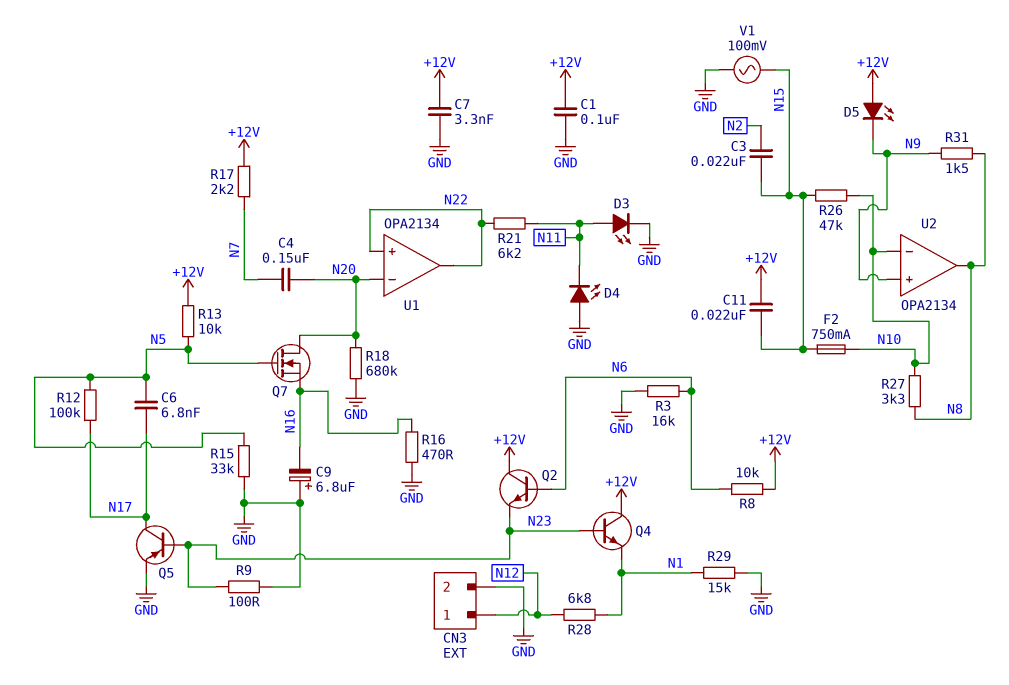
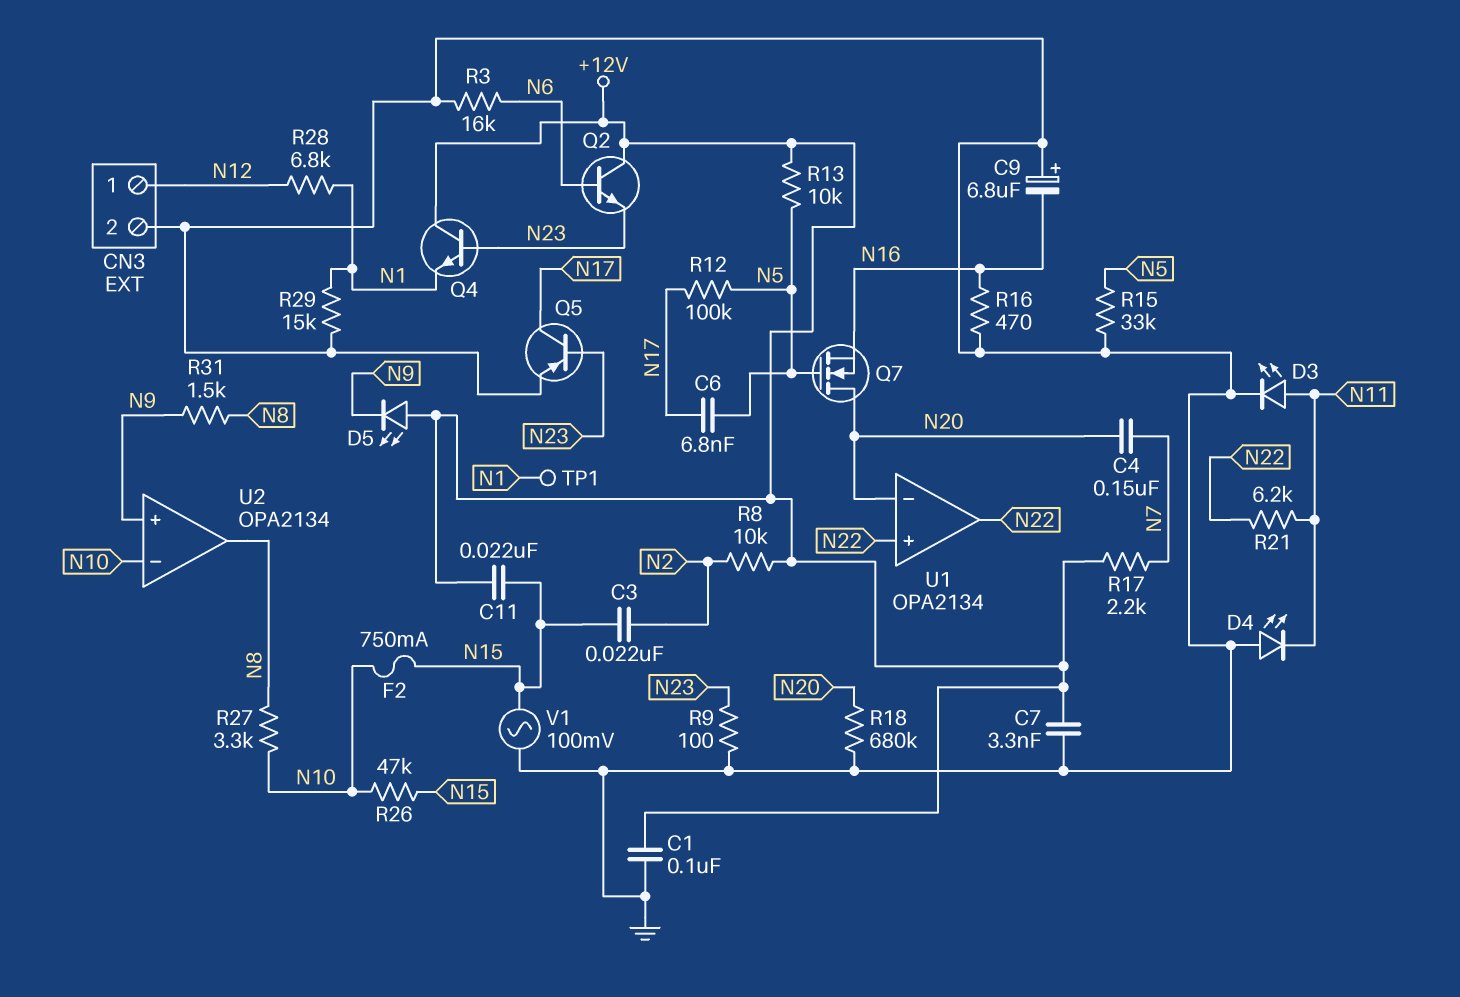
R8: 10k (+12V, N6) -> 10k (+12V, N2)
TP1: none -> test point (N1)

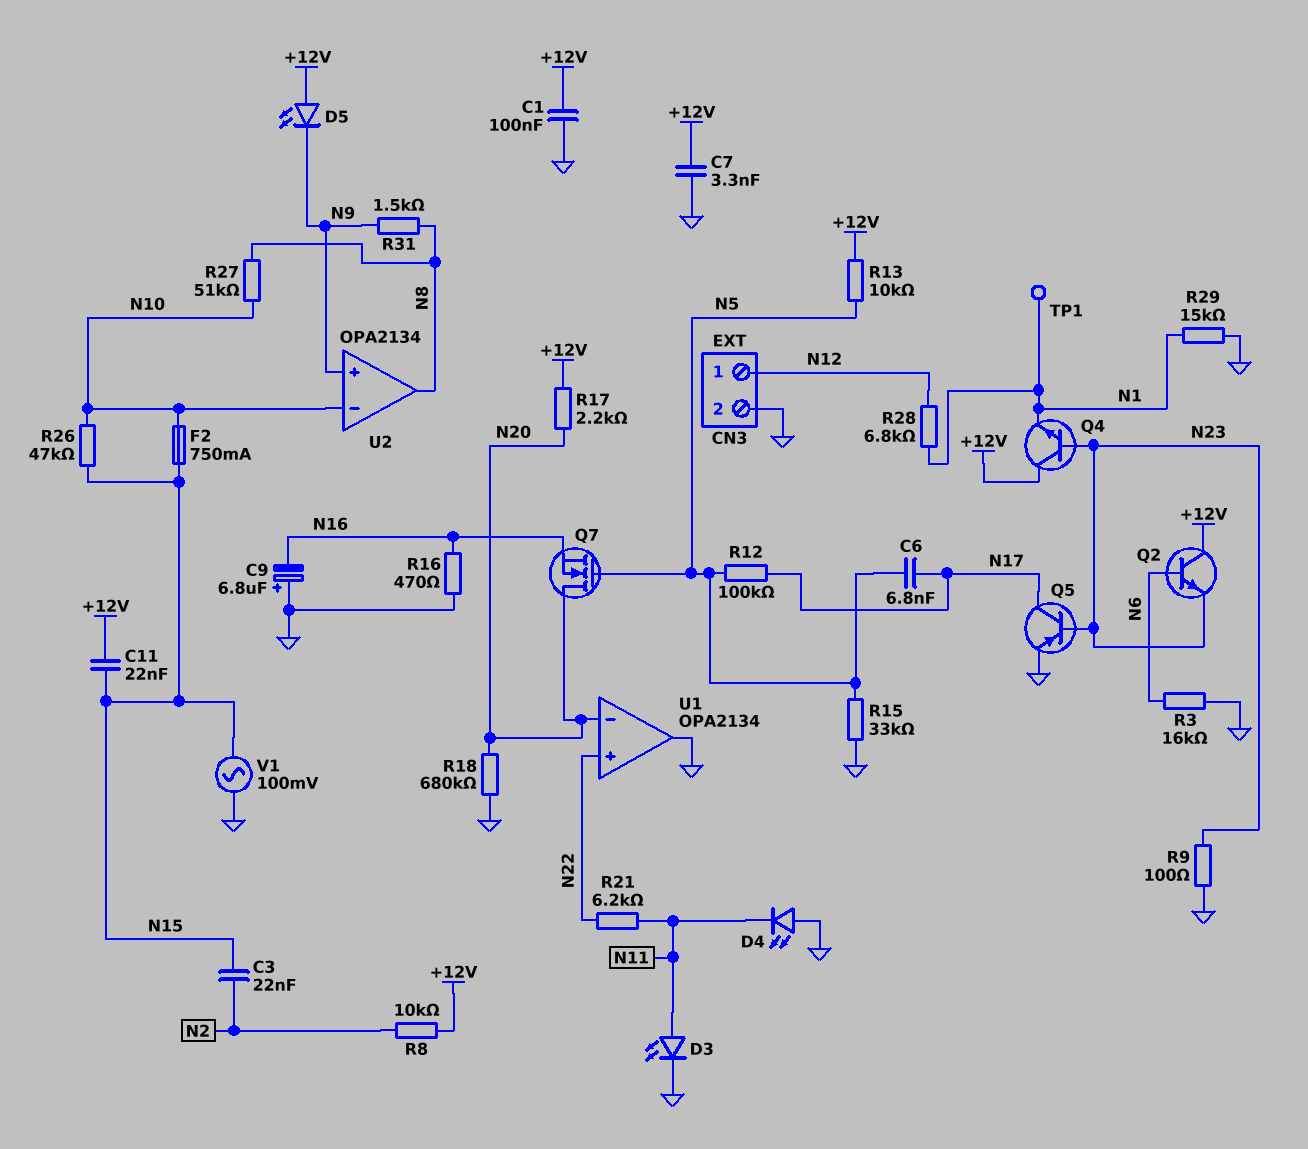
C4: 150nF (N7, N20) -> none
R17: 2.2k (+12V, N7) -> 2.2k (+12V, N20)
R27: 3.3k (N8, N10) -> 51k (N8, N10)
U1 pin out: N22 -> GND

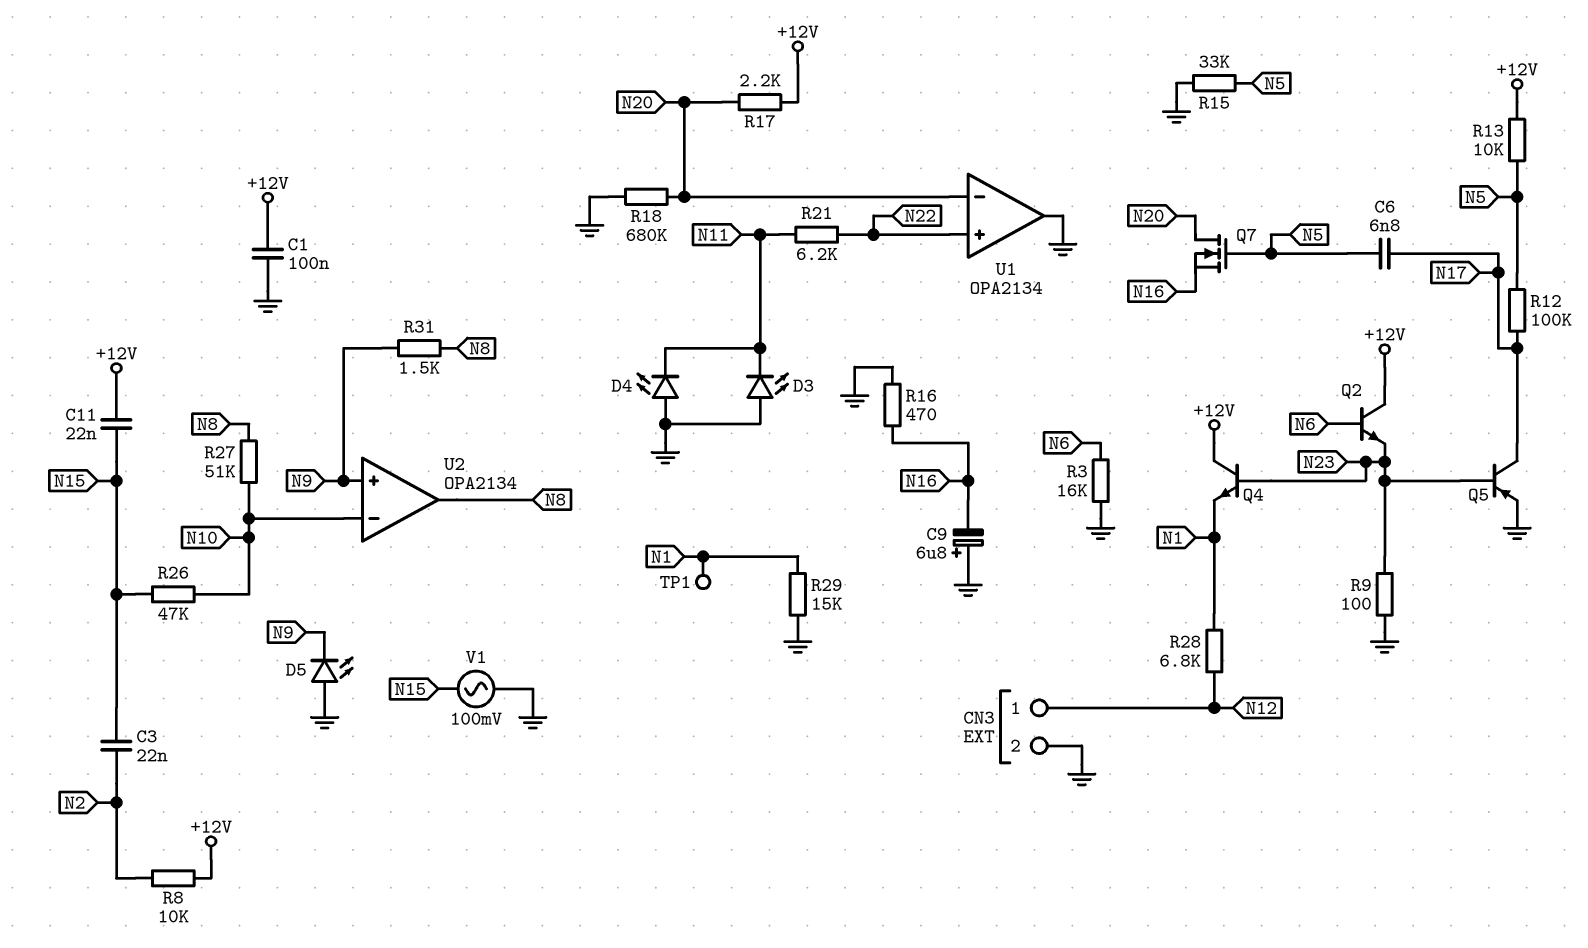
C7: 3.3nF (+12V, GND) -> none
D3: LED (A N11, K GND) -> LED (A GND, K N11)
D5: LED (A +12V, K N9) -> LED (A GND, K N9)
F2: 750mA (N10, N15) -> none

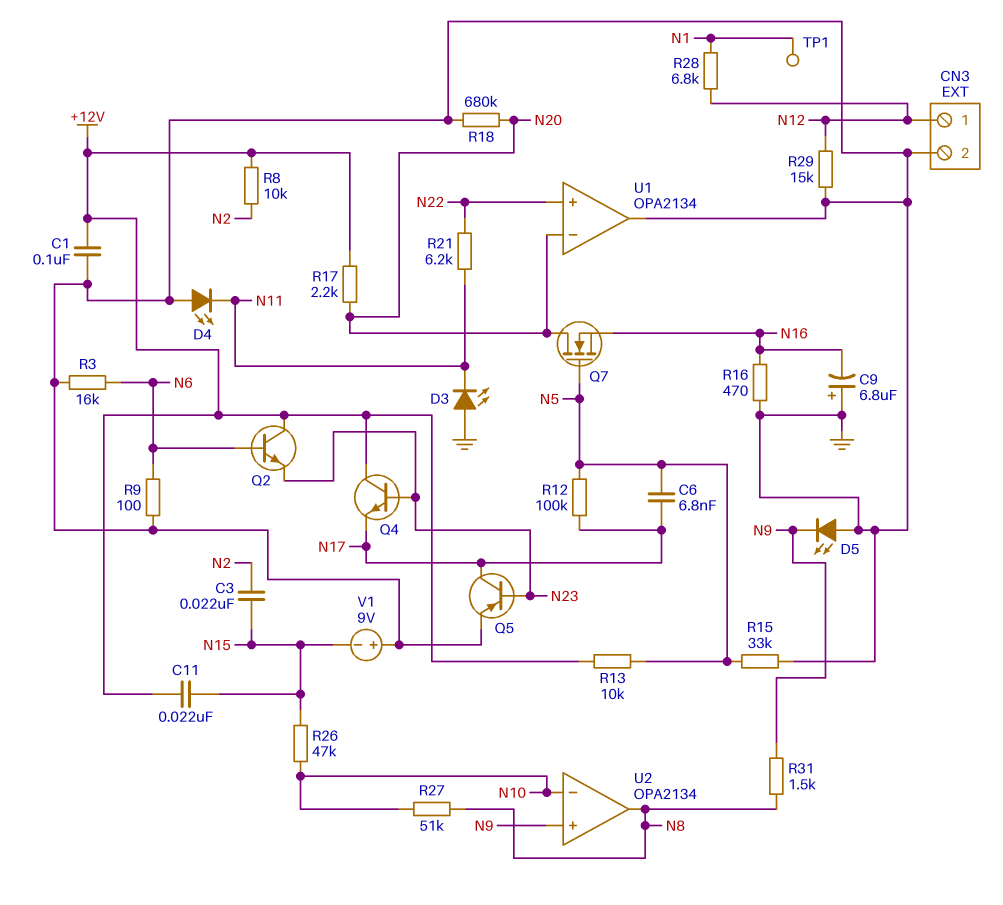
Q4: NPN (B N23, C +12V, E N1) -> NPN (B N23, C +12V, E N17)
R9: 100 (GND, N23) -> 100 (GND, N6)
R29: 15k (GND, N1) -> 15k (GND, N12)
V1: AC 100mV (GND, N15) -> 9V (plus GND, minus N15)

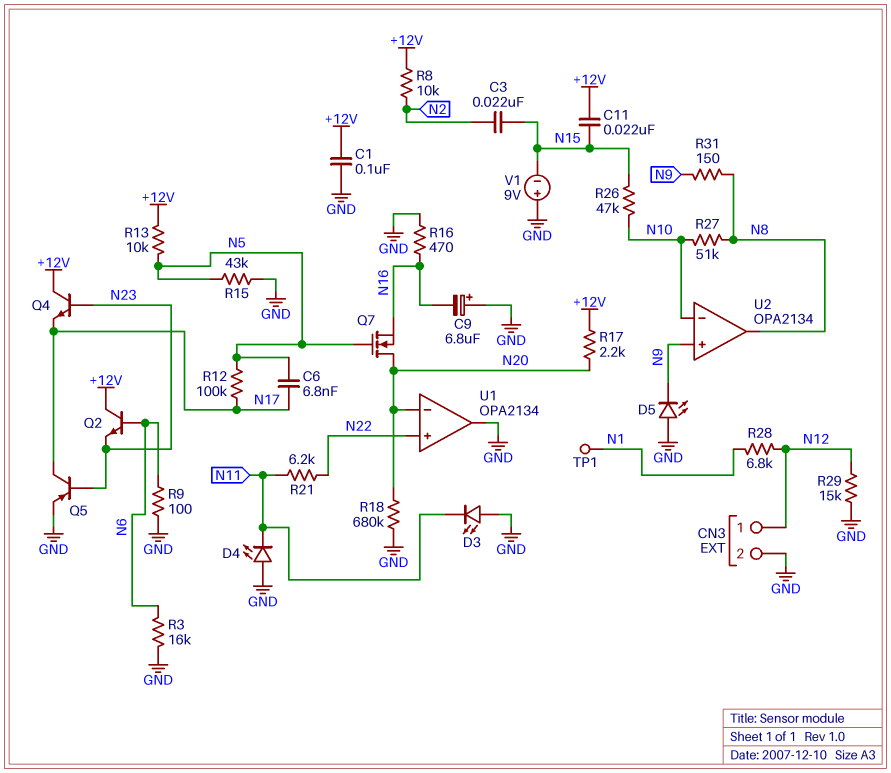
R15: 33k (GND, N5) -> 43k (GND, N5)
R31: 1.5k (N8, N9) -> 150 (N8, N9)

